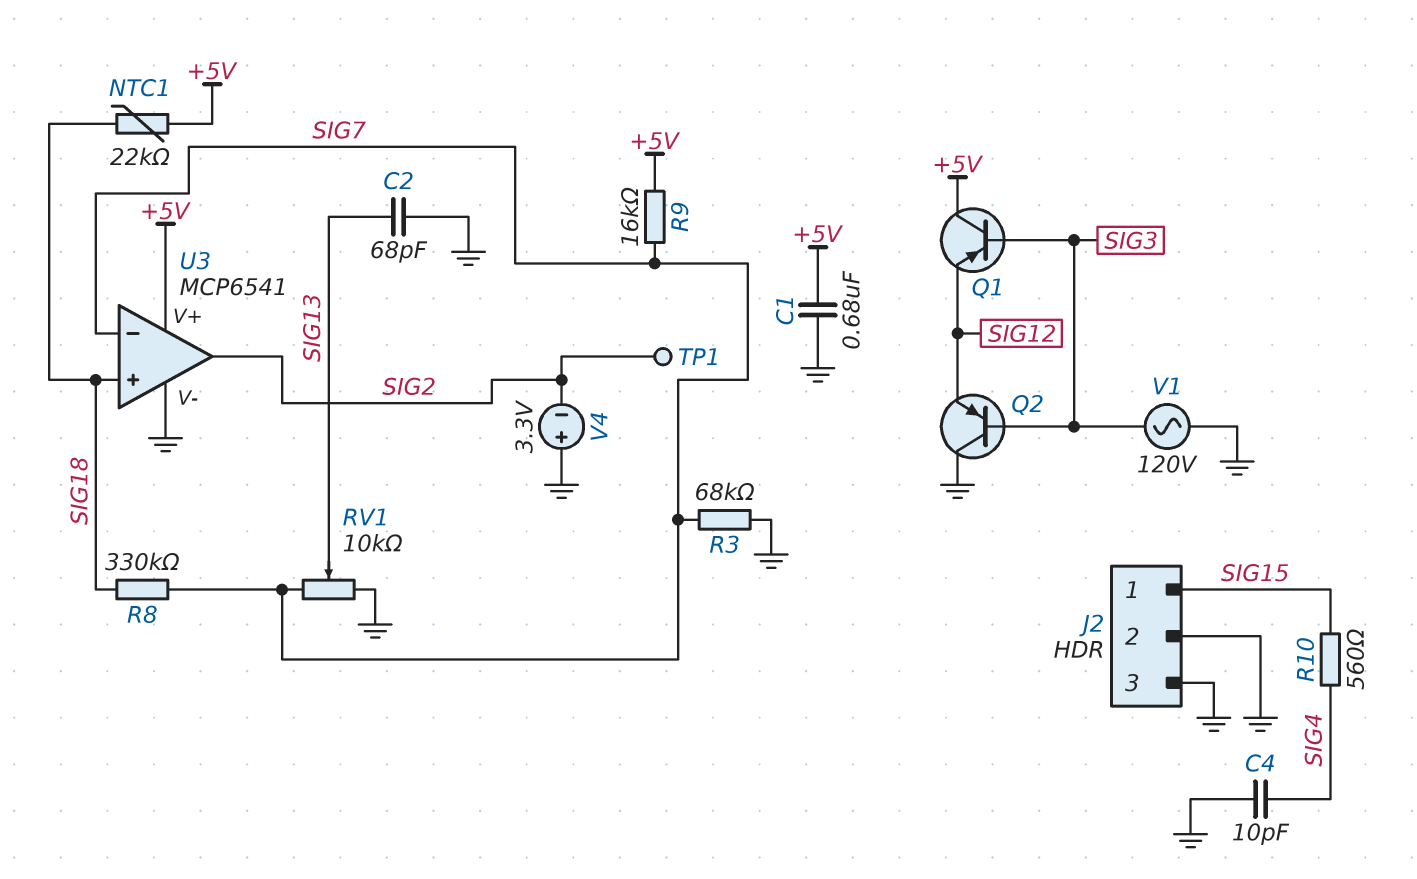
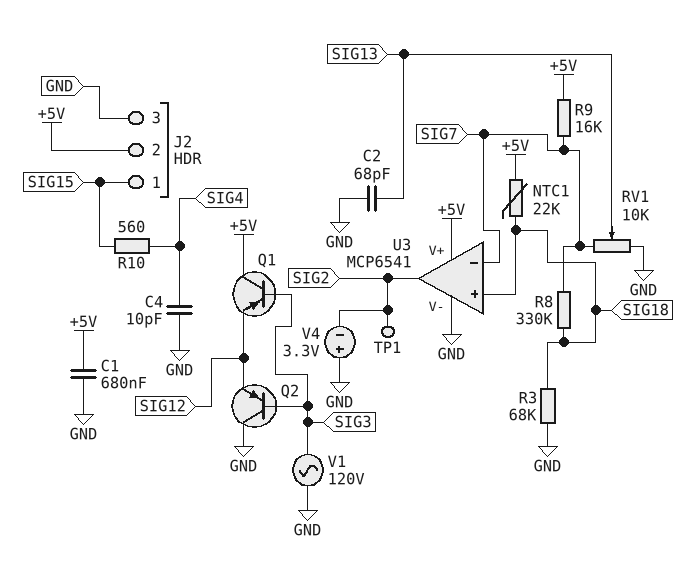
J2 pin 2: GND -> +5V
R3: 68k (GND, SIG7) -> 68k (GND, SIG18)

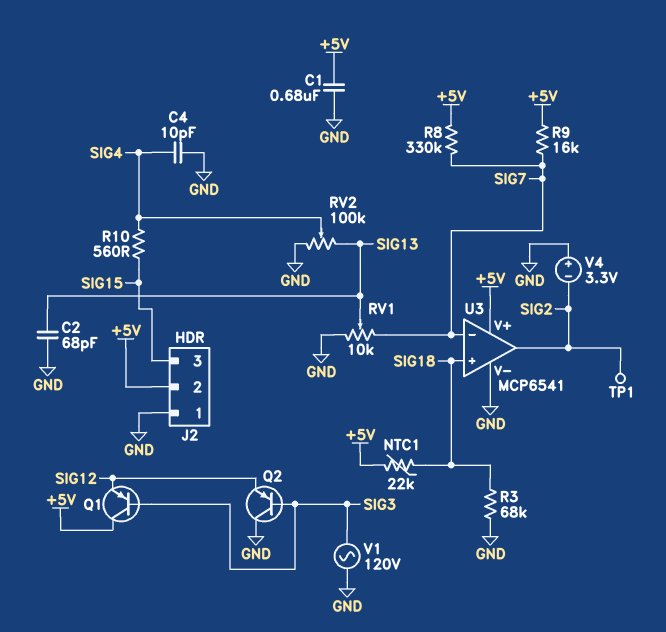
J2 pin 1: SIG15 -> GND
J2 pin 3: GND -> SIG15
R8: 330k (SIG7, SIG18) -> 330k (+5V, SIG7)
RV2: none -> 100k (GND, SIG13, wiper SIG4)

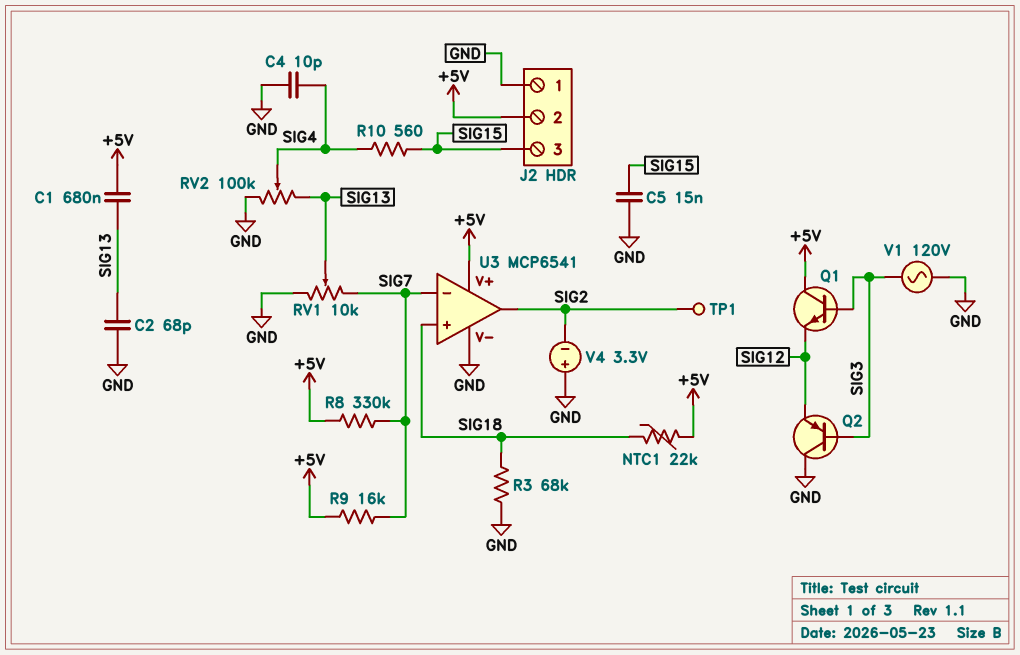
C1: 680nF (+5V, GND) -> 680nF (+5V, SIG13)
C5: none -> 15nF (GND, SIG15)
Q1: PNP (B SIG3, C +5V, E SIG12) -> NPN (B SIG3, C +5V, E SIG12)

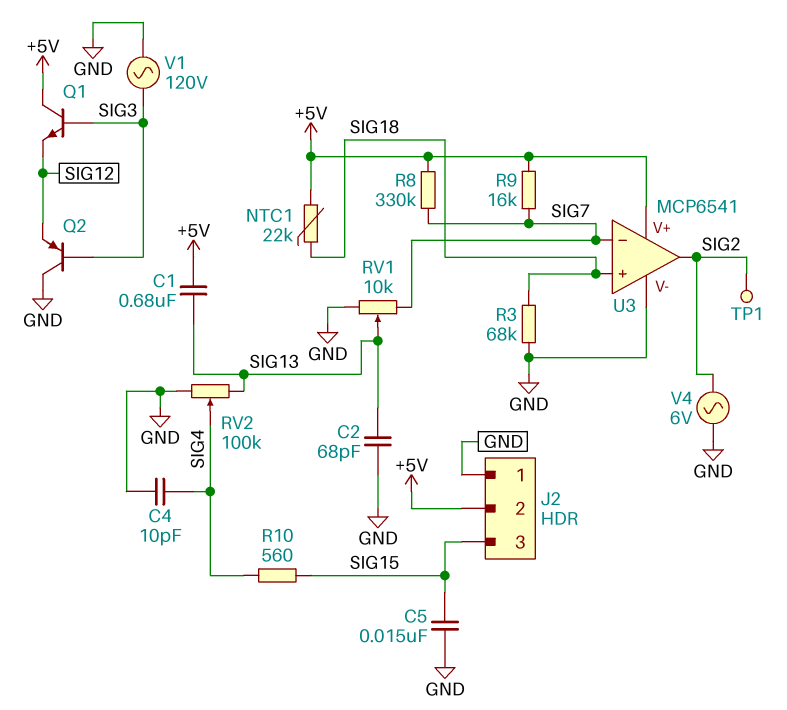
V4: 3.3V (plus GND, minus SIG2) -> AC 6V (GND, SIG2)

